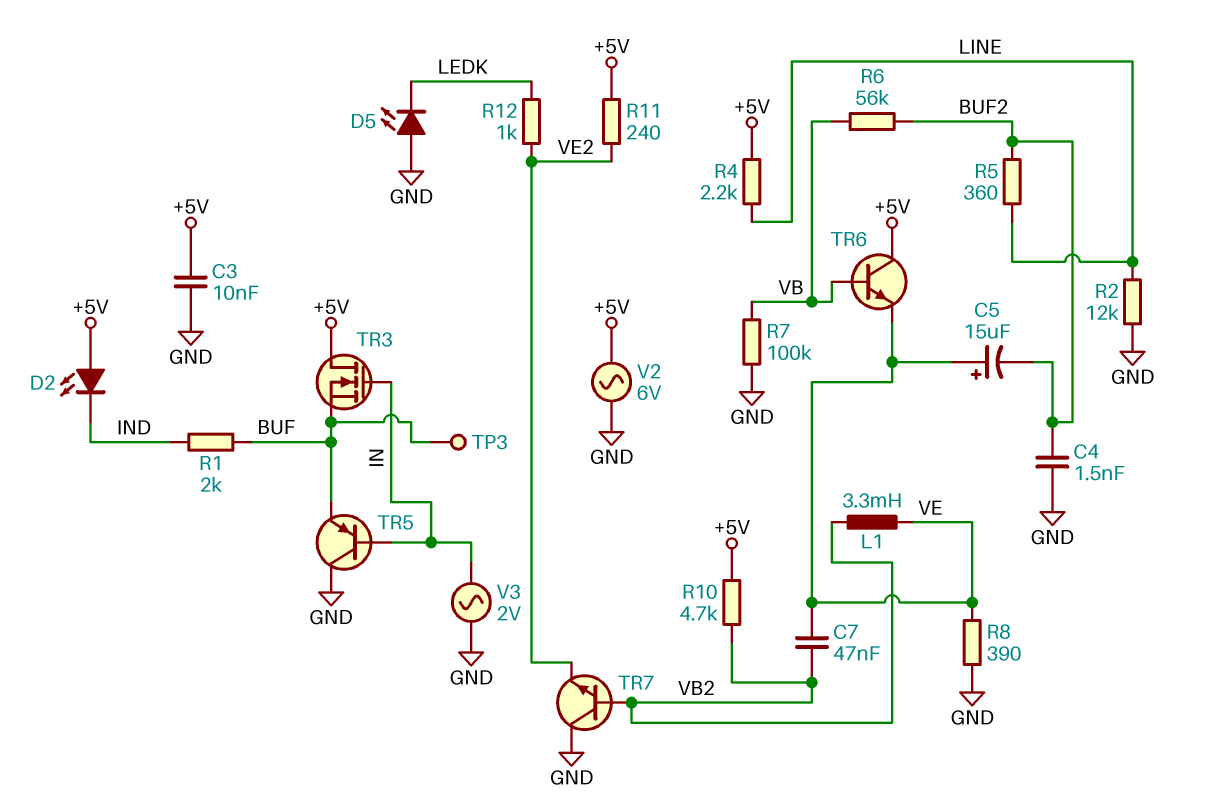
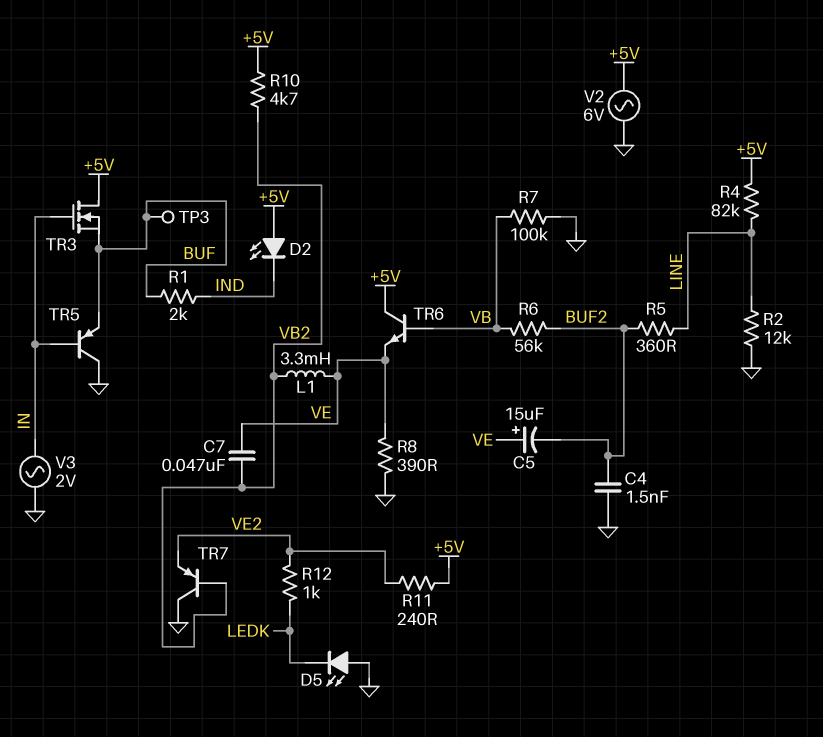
C3: 10nF (+5V, GND) -> none
R4: 2.2k (+5V, LINE) -> 82k (+5V, LINE)
TR7: NPN (B VB2, C GND, E VE2) -> PNP (B VB2, C GND, E VE2)

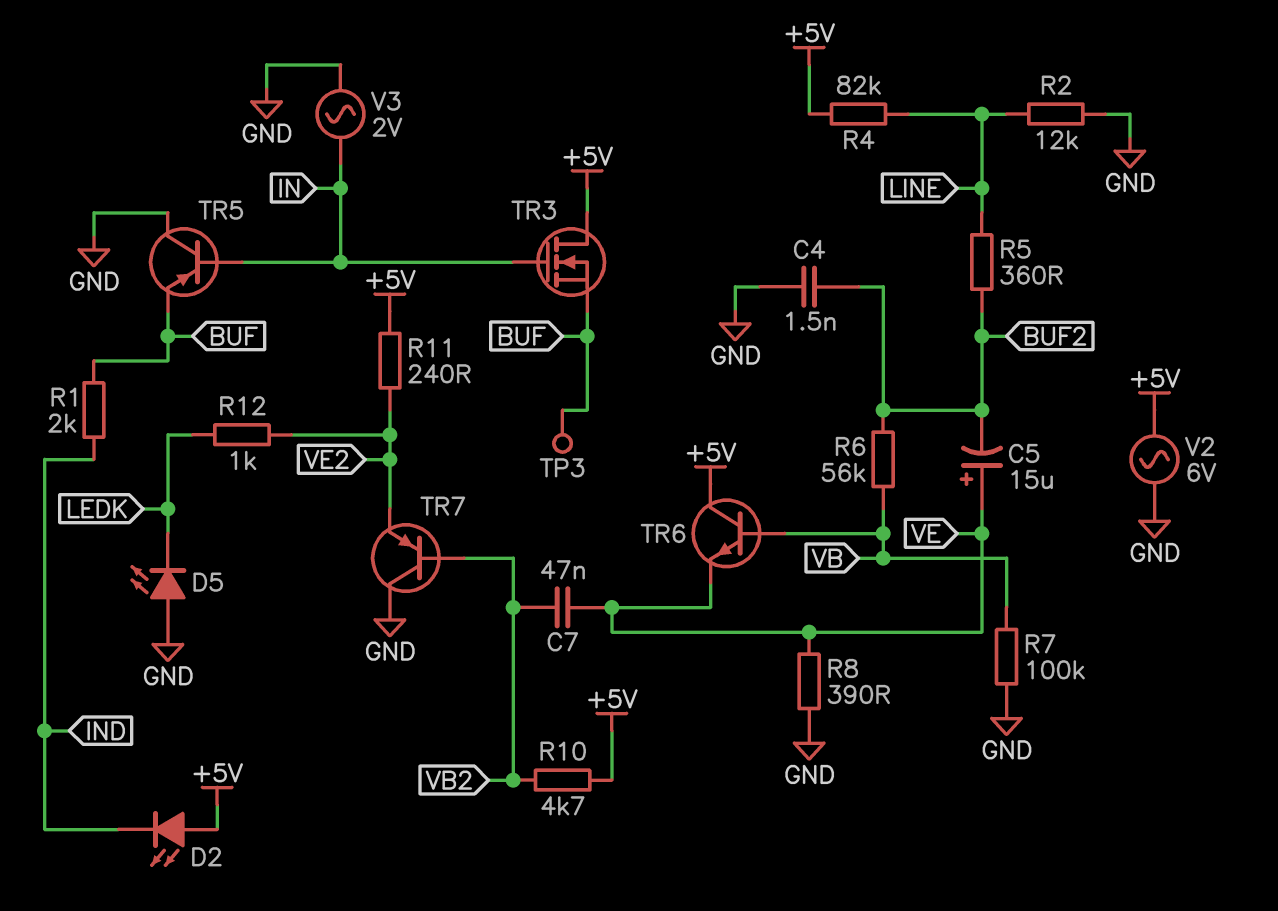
L1: 3.3mH (VB2, VE) -> none

